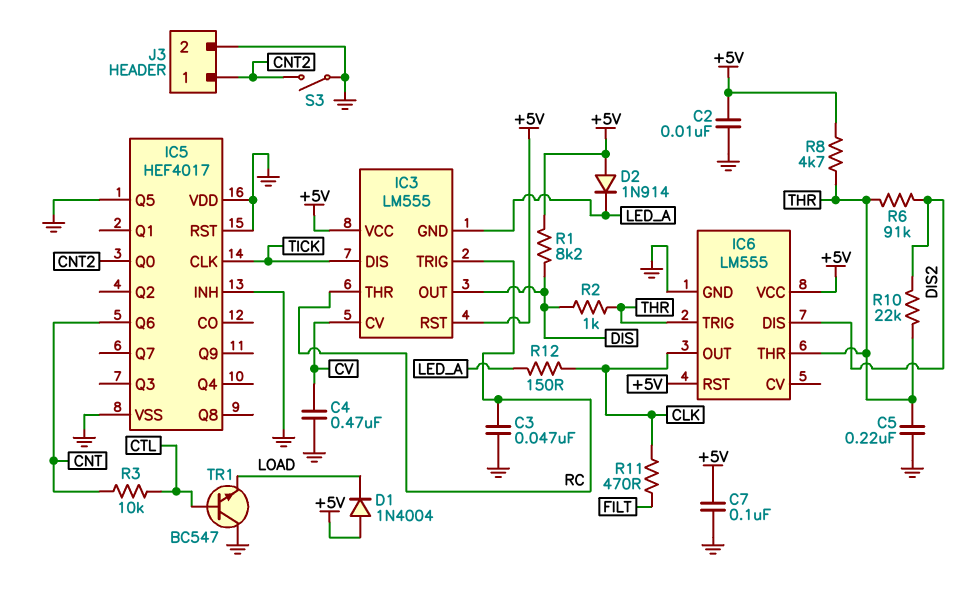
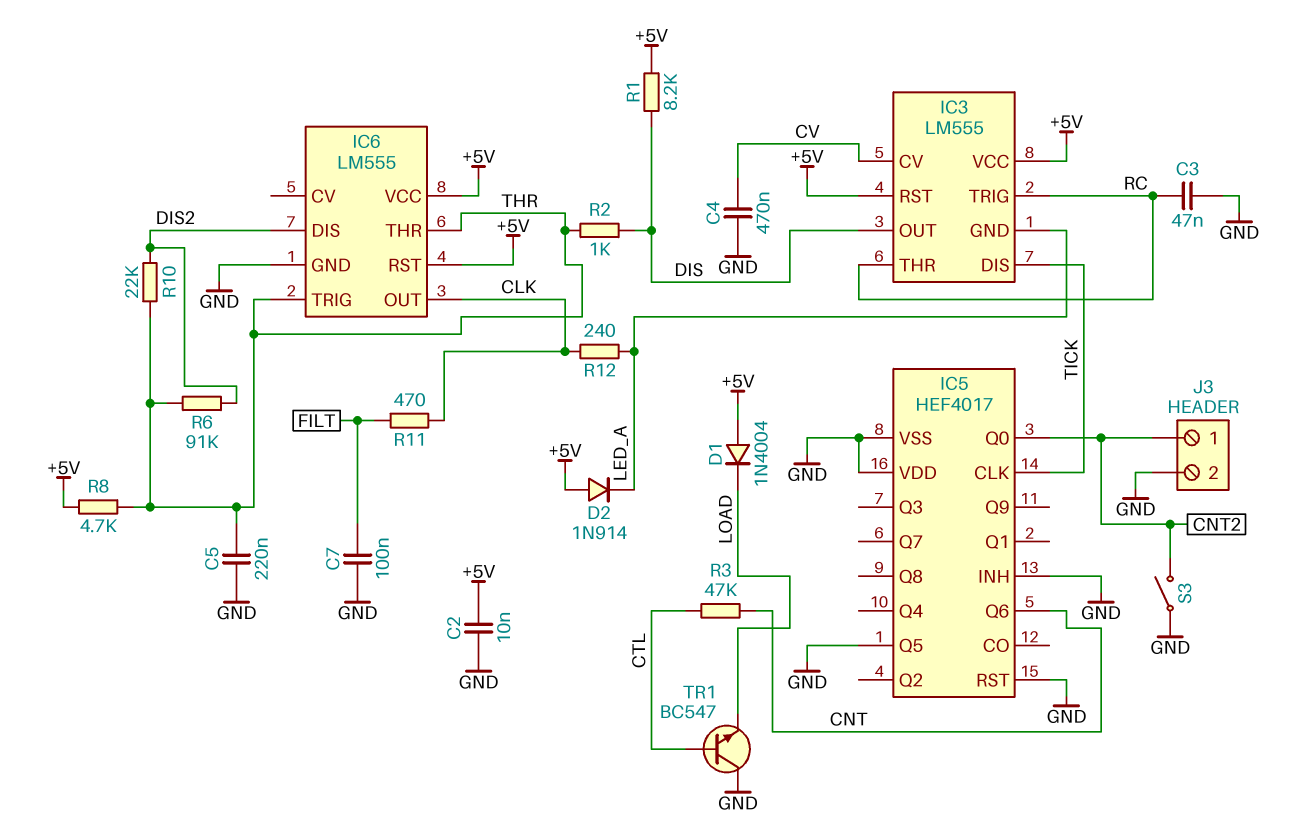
C7: 100nF (+5V, GND) -> 100nF (FILT, GND)
R3: 10k (CNT, CTL) -> 47k (CNT, CTL)
R12: 150 (CLK, LED_A) -> 240 (CLK, LED_A)

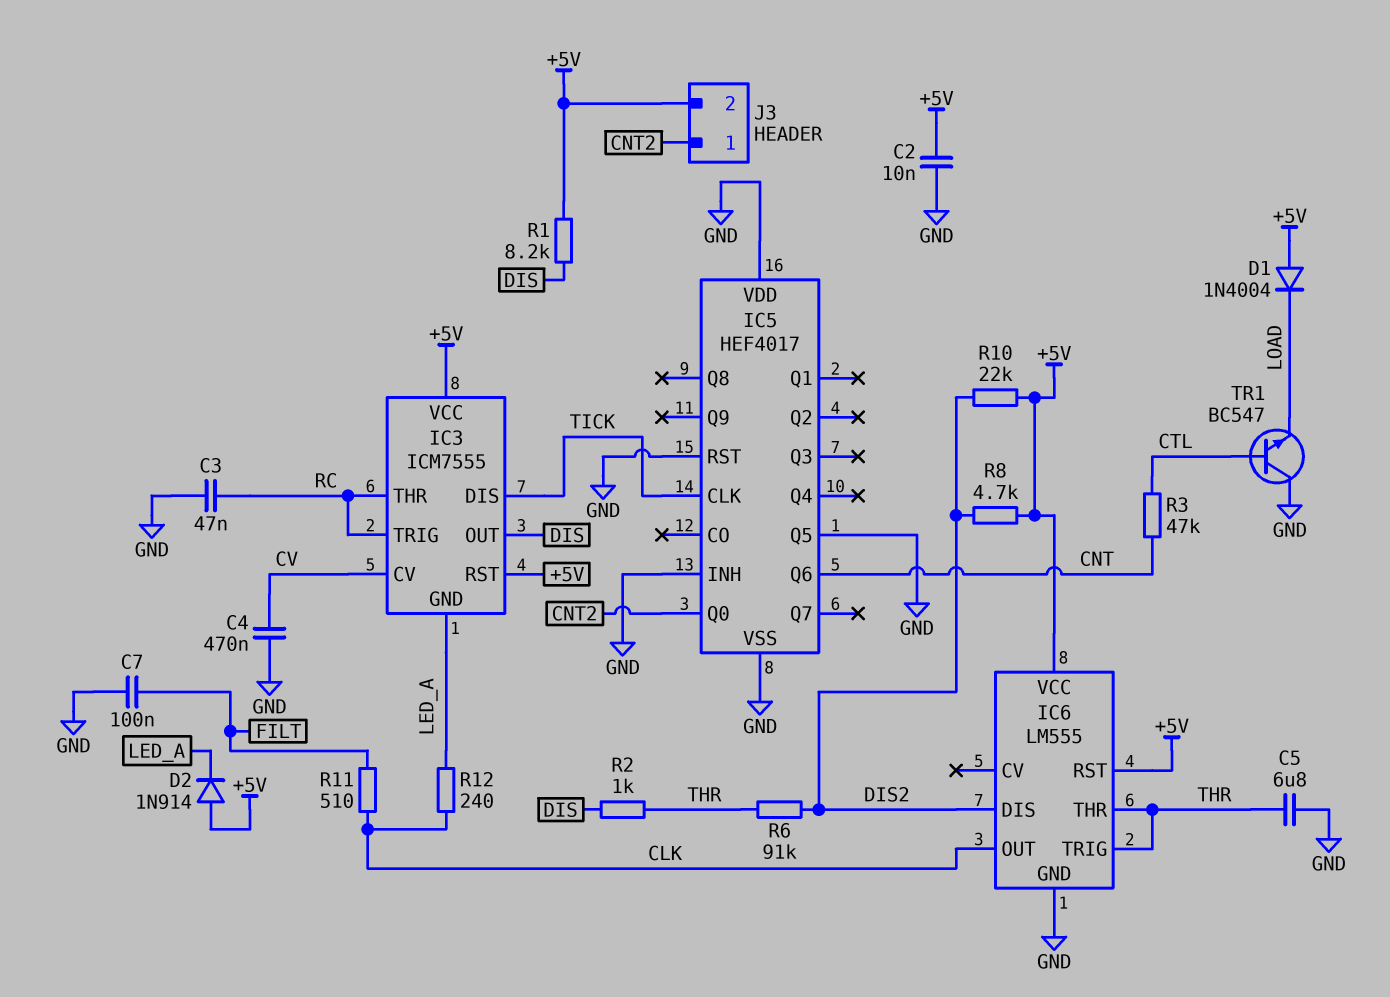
C5: 220nF (GND, THR) -> 6.8uF (GND, THR)
IC3: LM555 -> ICM7555
J3 pin 2: GND -> +5V
R8: 4.7k (+5V, THR) -> 4.7k (+5V, DIS2)
R10: 22k (DIS2, THR) -> 22k (+5V, DIS2)
R11: 470 (CLK, FILT) -> 510 (CLK, FILT)
S3: switch (CNT2, GND) -> none

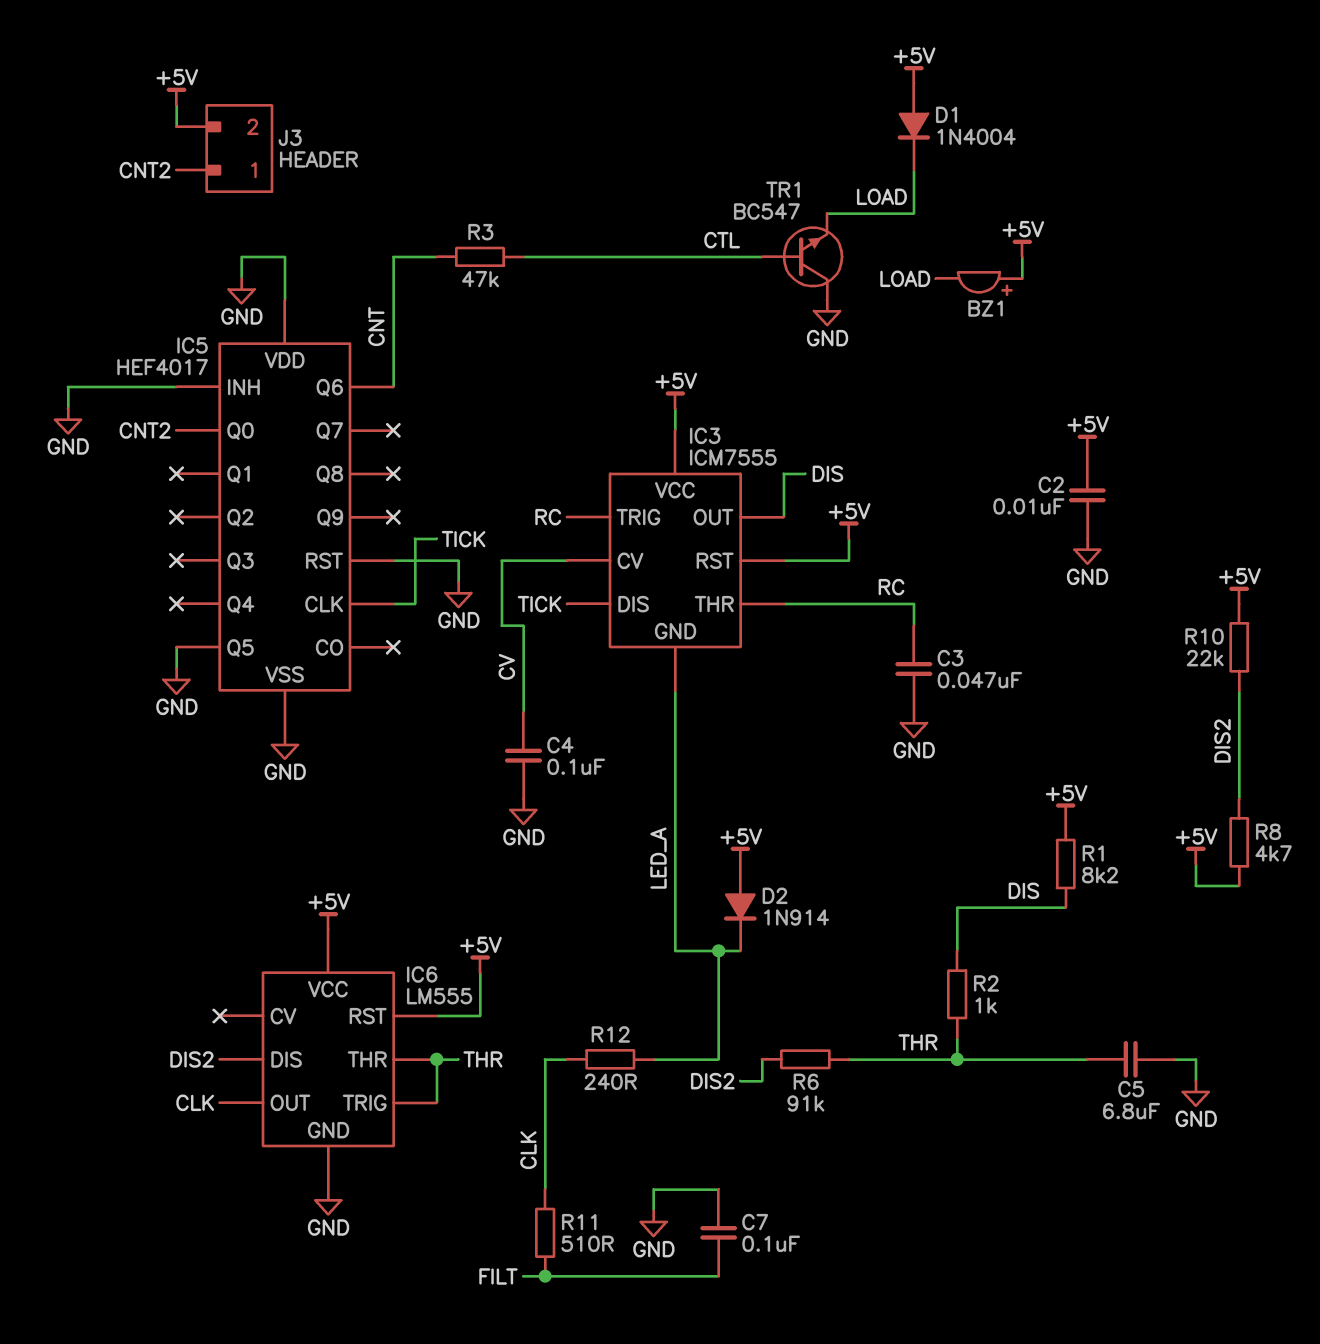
BZ1: none -> buzzer (plus +5V, minus LOAD)
C4: 470nF (CV, GND) -> 100nF (CV, GND)

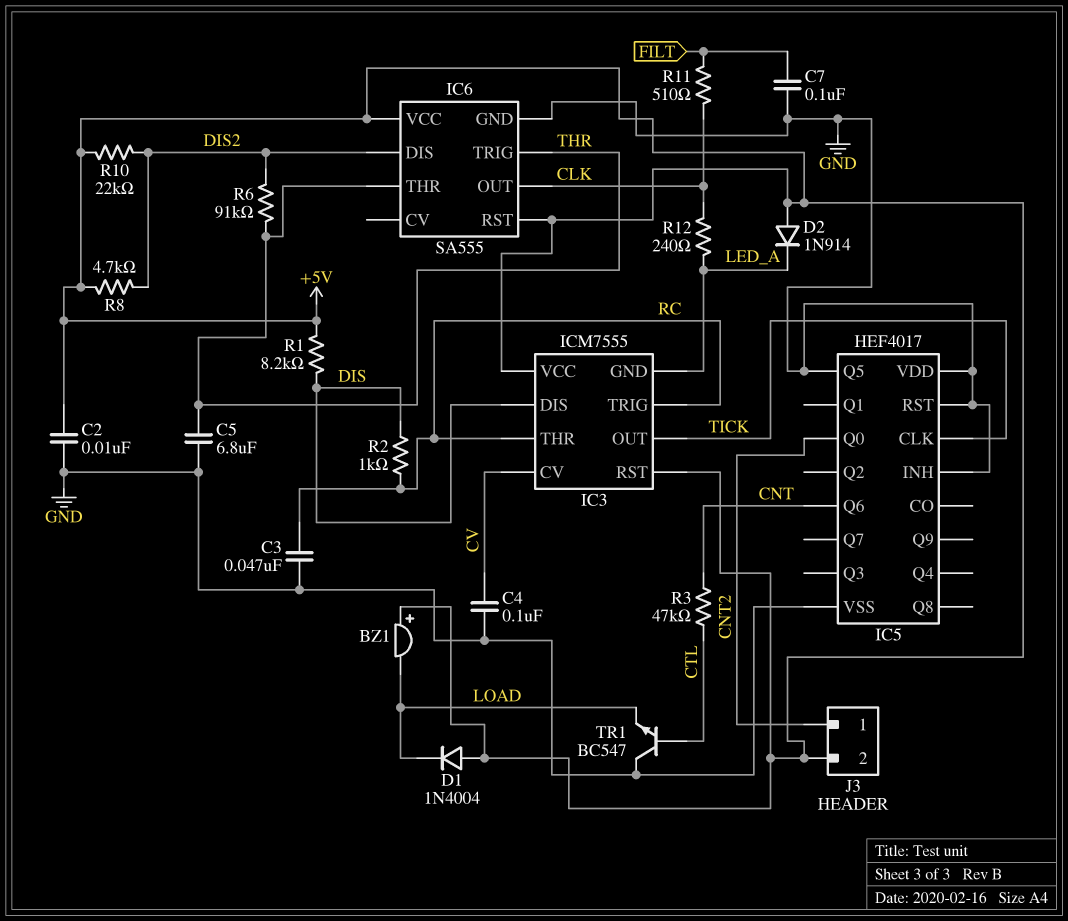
IC3 pin DIS: TICK -> DIS
IC3 pin OUT: DIS -> TICK
IC6: LM555 -> SA555
R2: 1k (DIS, THR) -> 1k (DIS, RC)

